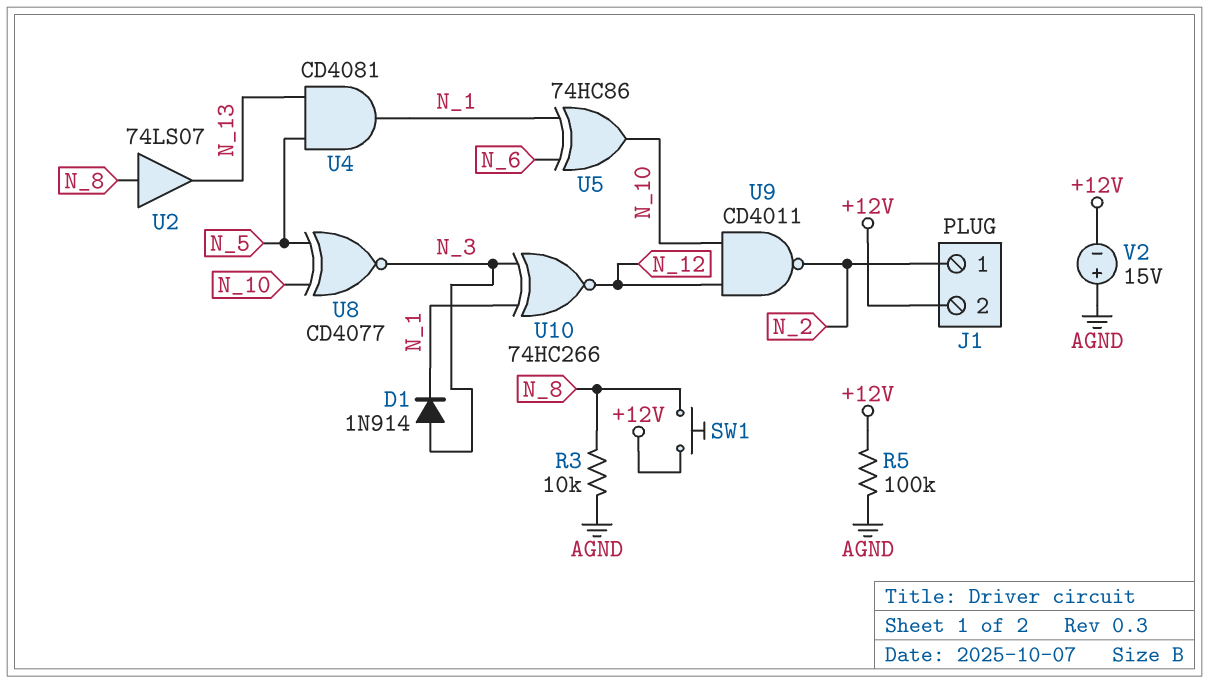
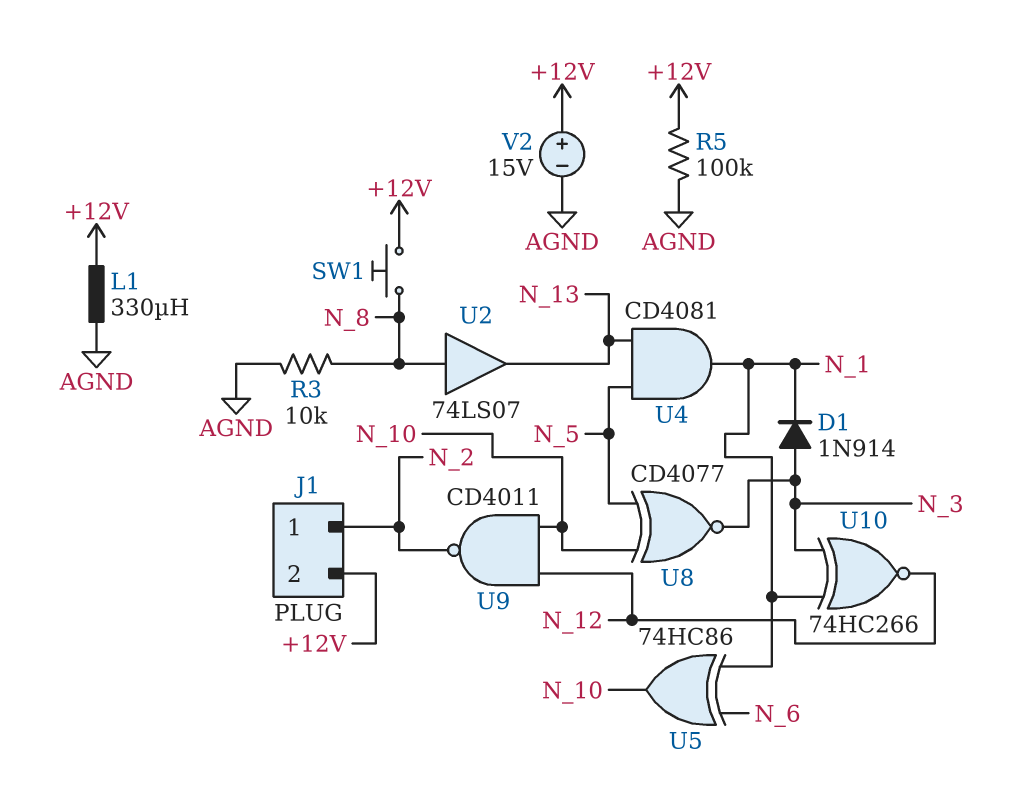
L1: none -> 330uH (+12V, AGND)
V2: 15V (plus AGND, minus +12V) -> 15V (plus +12V, minus AGND)

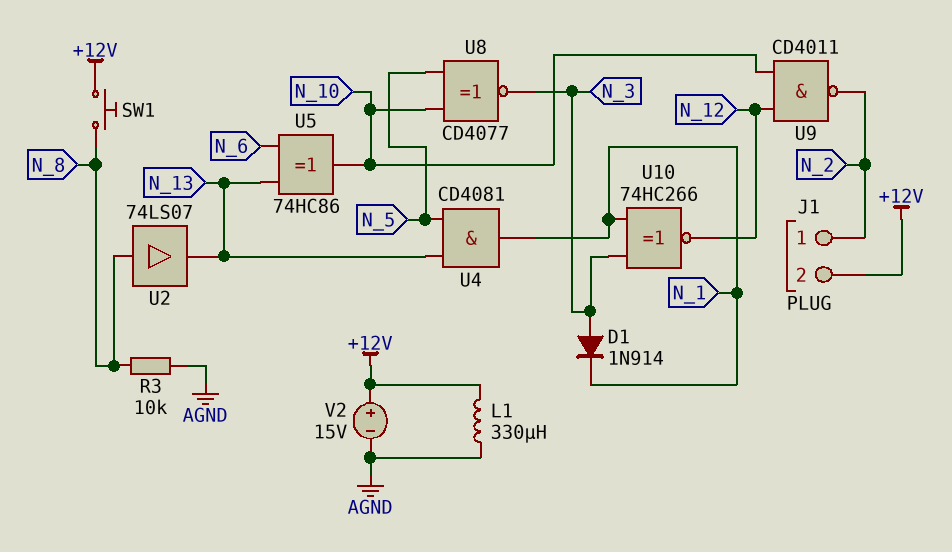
R5: 100k (+12V, AGND) -> none
U5: XOR 74HC86 (in N_1, in N_6, out N_10) -> XOR 74HC86 (in N_6, in N_13, out N_10)

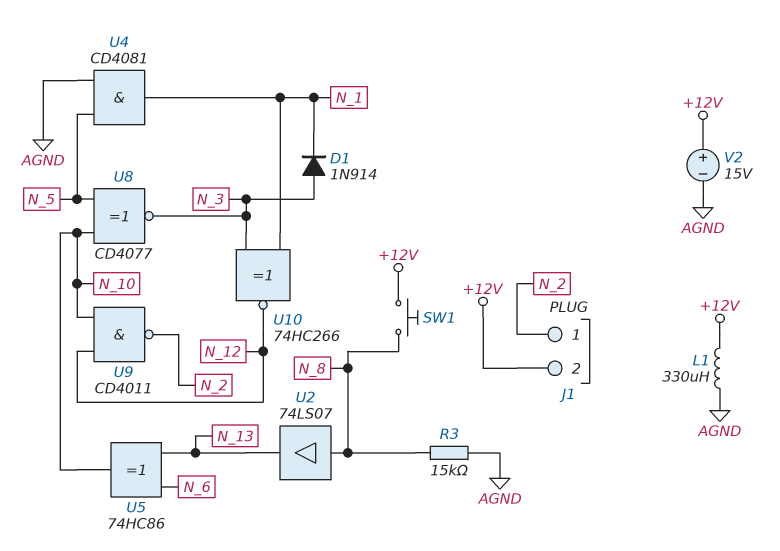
R3: 10k (AGND, N_8) -> 15k (AGND, N_8)
U4: AND CD4081 (in N_5, in N_13, out N_1) -> AND CD4081 (in AGND, in N_5, out N_1)

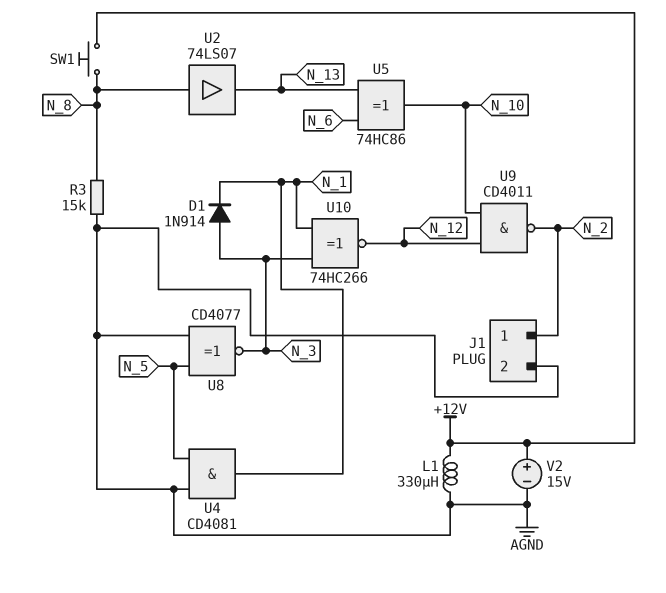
J1 pin 2: +12V -> AGND
U8: XNOR CD4077 (in N_5, in N_10, out N_3) -> XNOR CD4077 (in AGND, in N_5, out N_3)

